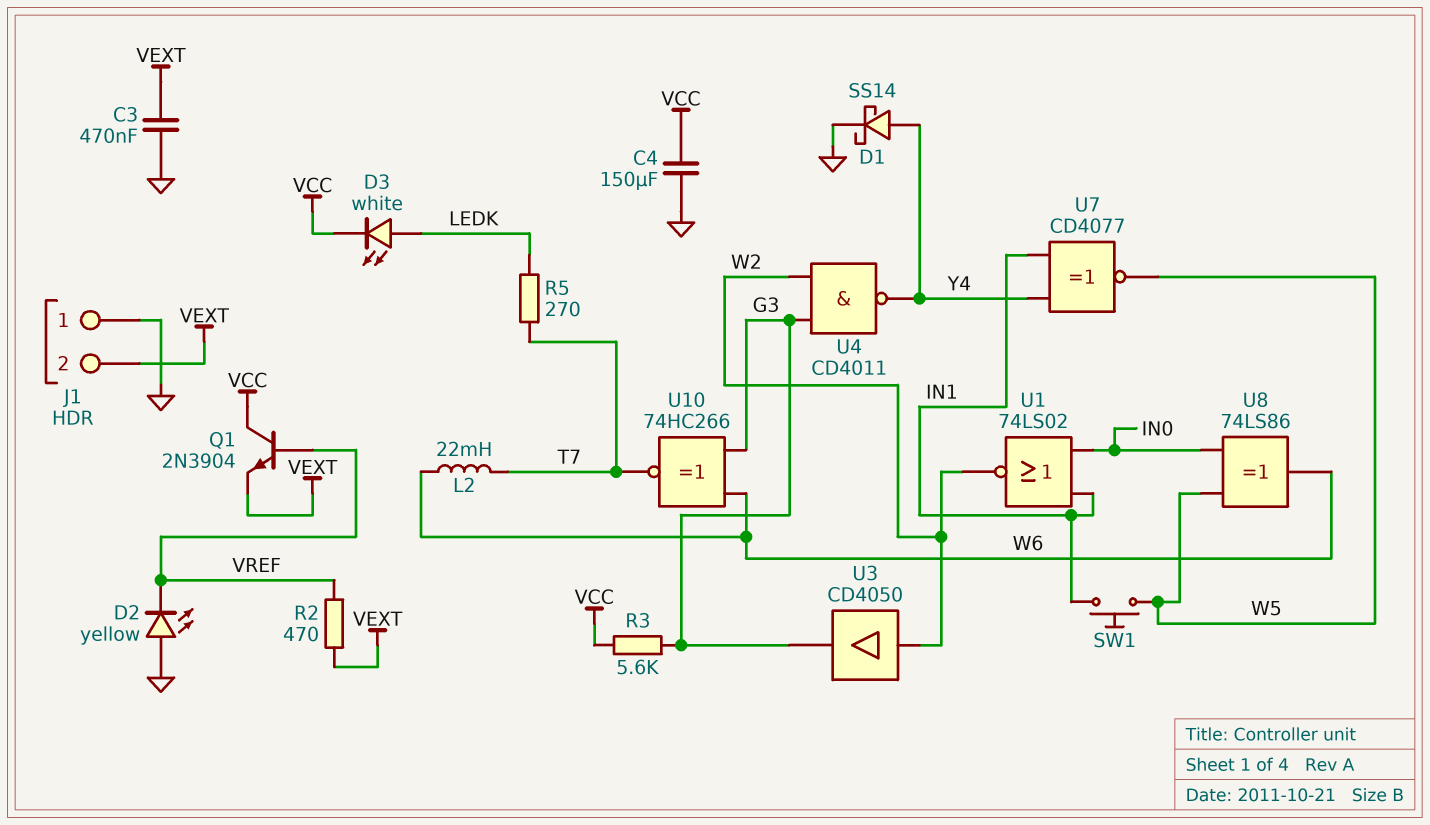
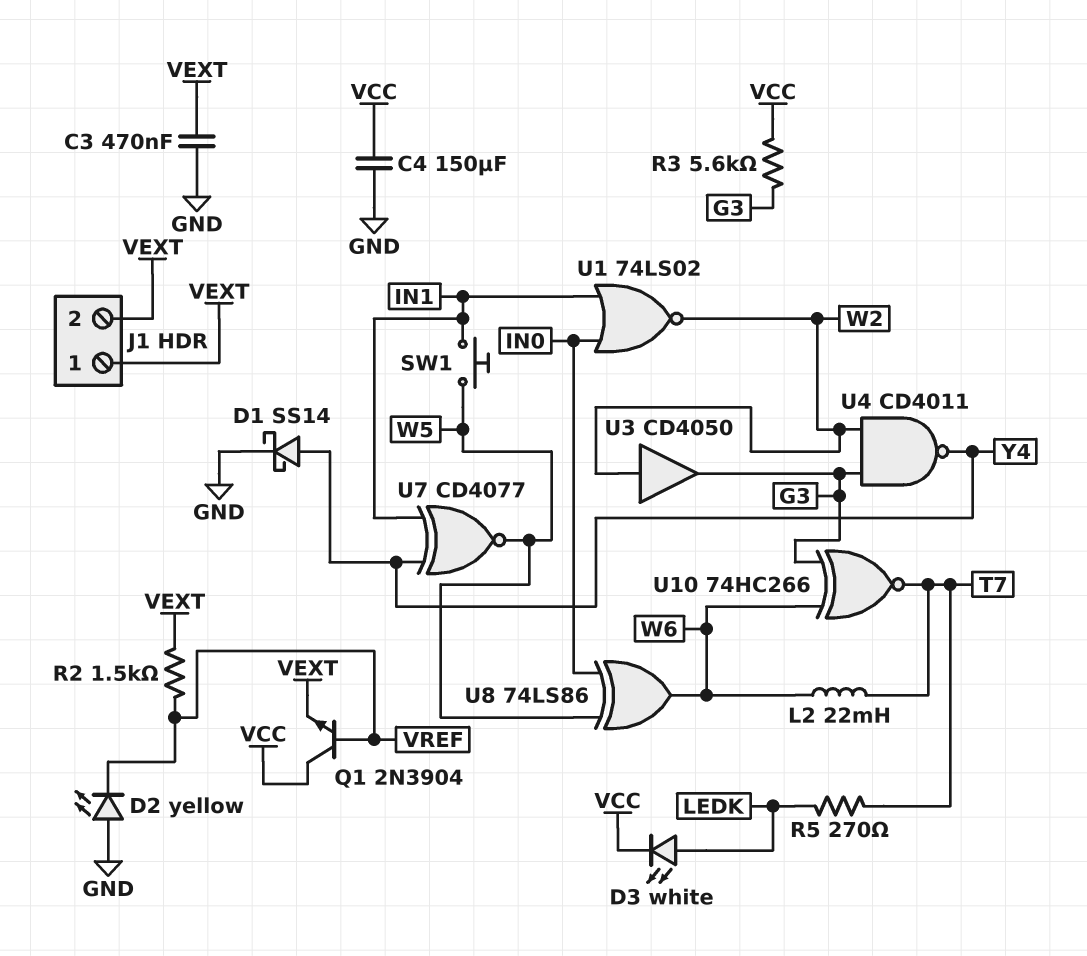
J1 pin 1: GND -> VEXT
R2: 470 (VEXT, VREF) -> 1.5k (VEXT, VREF)

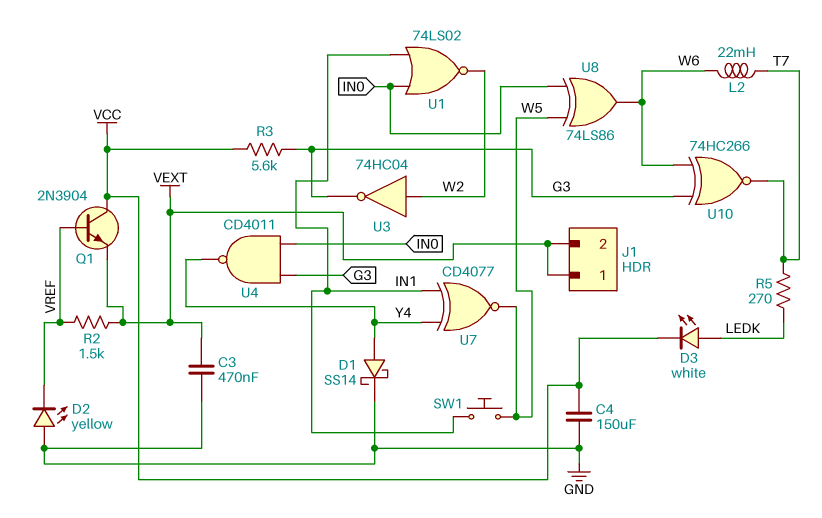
U3: buffer CD4050 (in W2, out G3) -> NOT 74HC04 (in W2, out G3)
U4: NAND CD4011 (in G3, in W2, out Y4) -> NAND CD4011 (in G3, in IN0, out Y4)

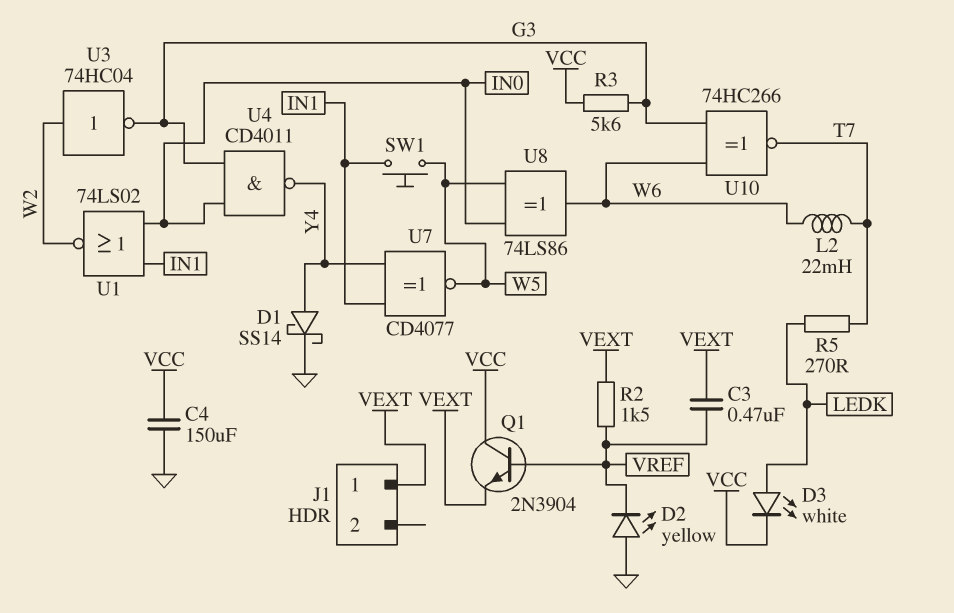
C3: 470nF (GND, VEXT) -> 470nF (VEXT, VREF)
J1 pin 2: VEXT -> none

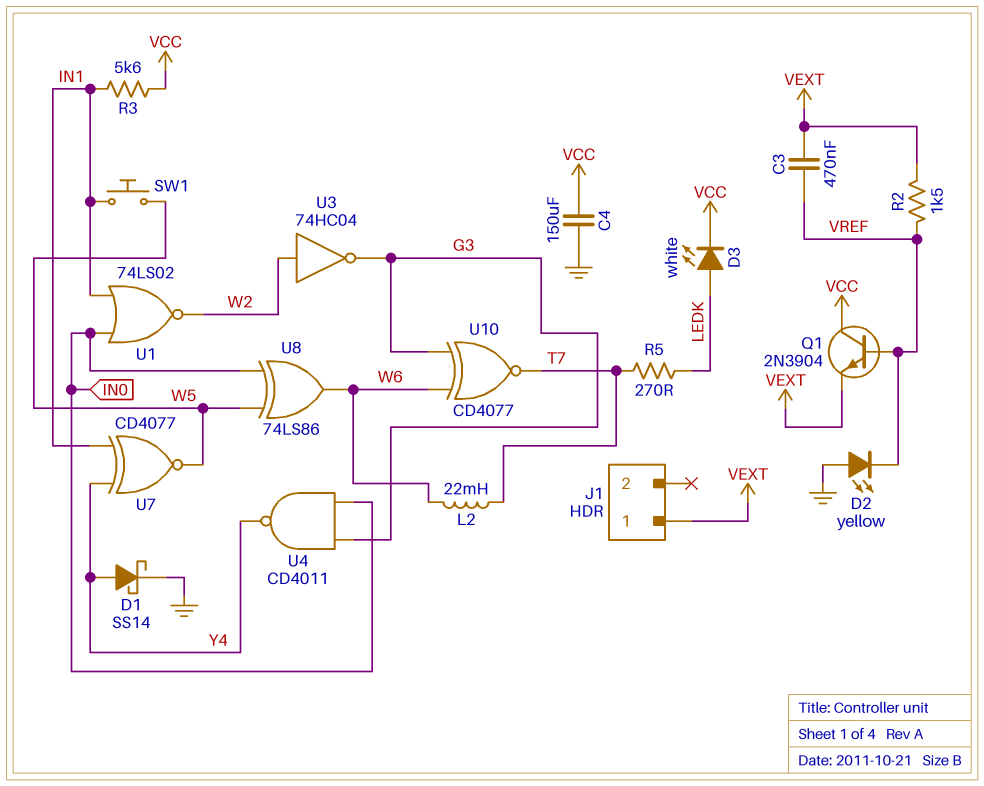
R3: 5.6k (G3, VCC) -> 5.6k (IN1, VCC)
U10: XNOR 74HC266 (in G3, in W6, out T7) -> XNOR CD4077 (in G3, in W6, out T7)

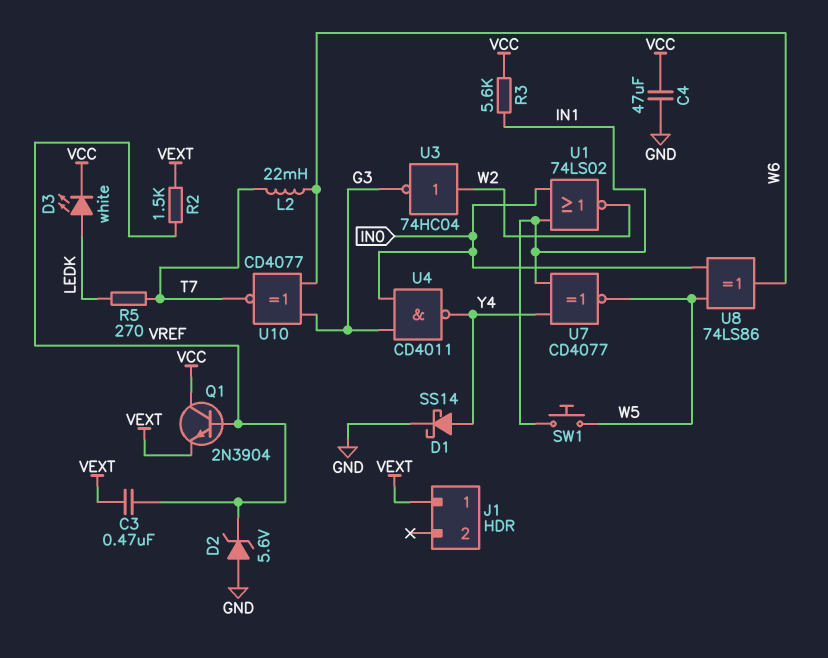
C4: 150uF (GND, VCC) -> 47uF (GND, VCC)
D2: LED yellow (A GND, K VREF) -> zener 5.6V (A GND, K VREF)

